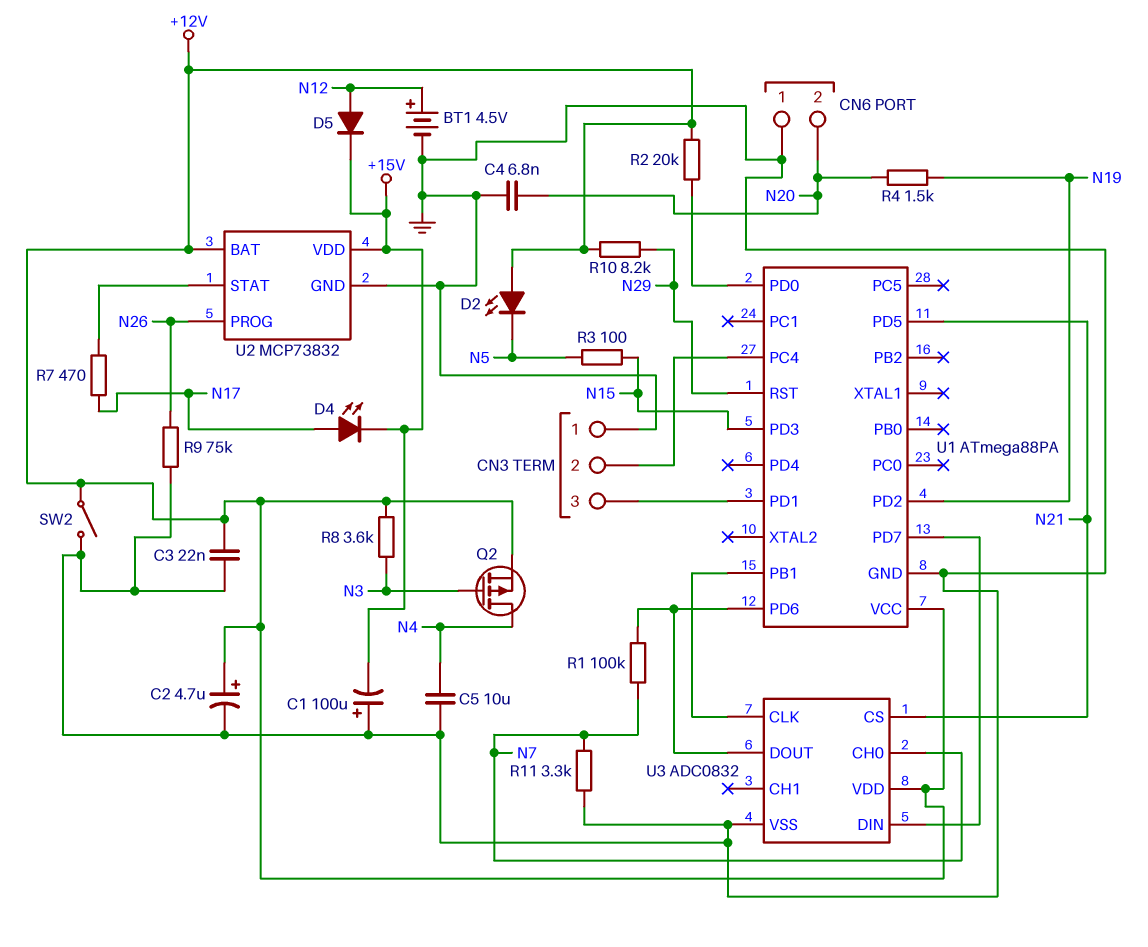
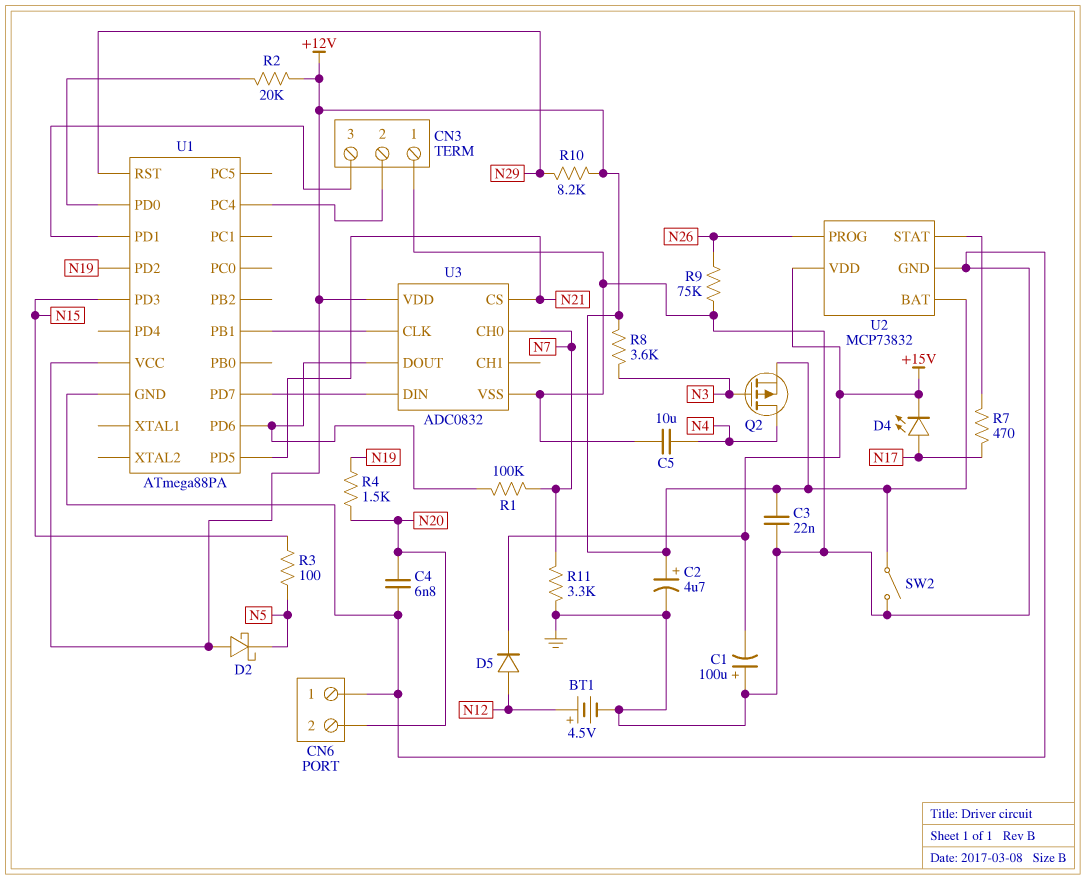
D2: LED (A +12V, K N5) -> schottky (A +12V, K N5)

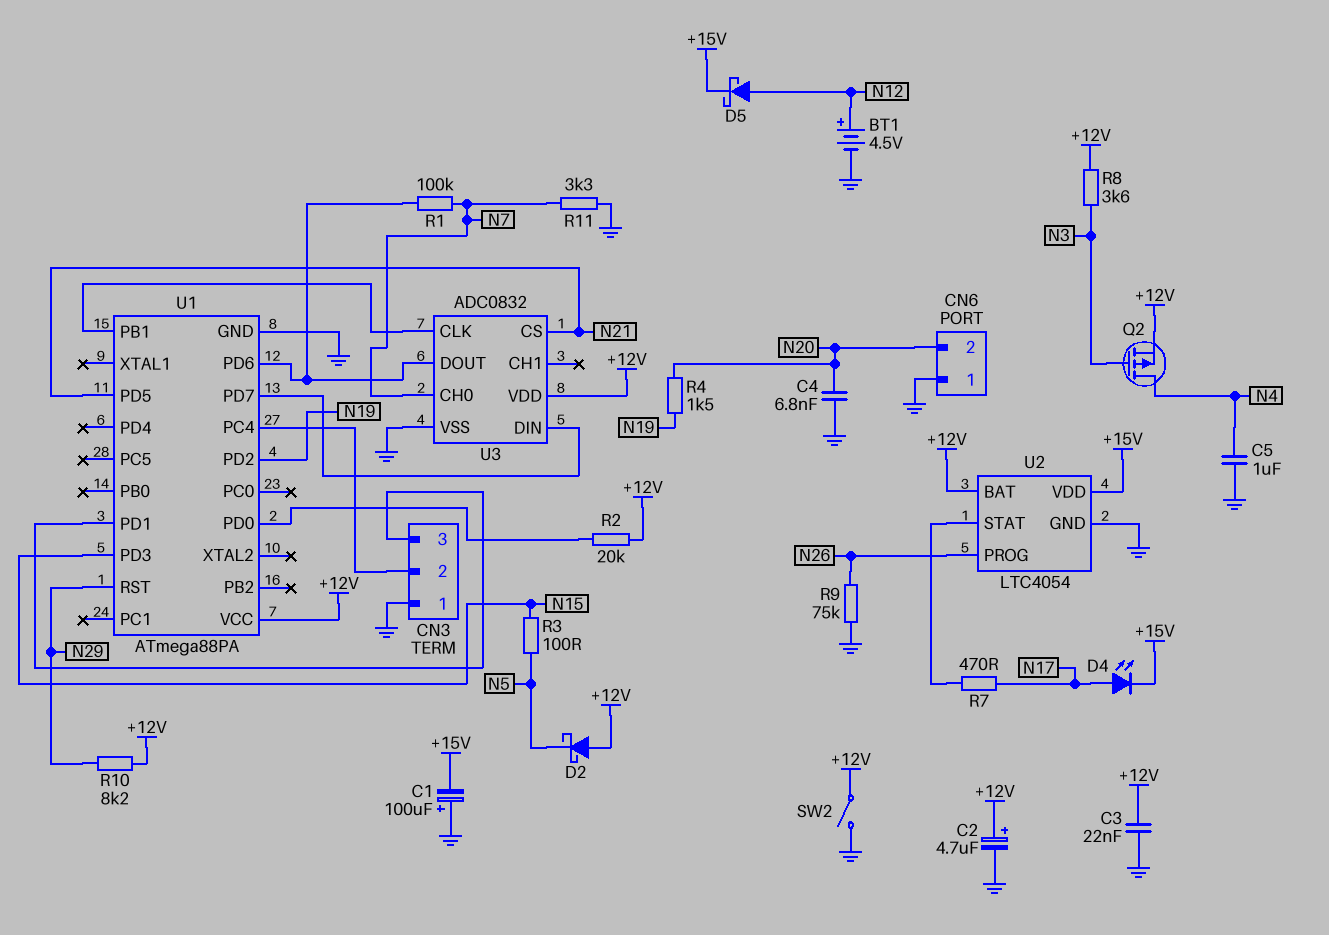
C5: 10uF (GND, N4) -> 1uF (GND, N4)
D5: diode (A N12, K +15V) -> schottky (A N12, K +15V)
U2: MCP73832 -> LTC4054

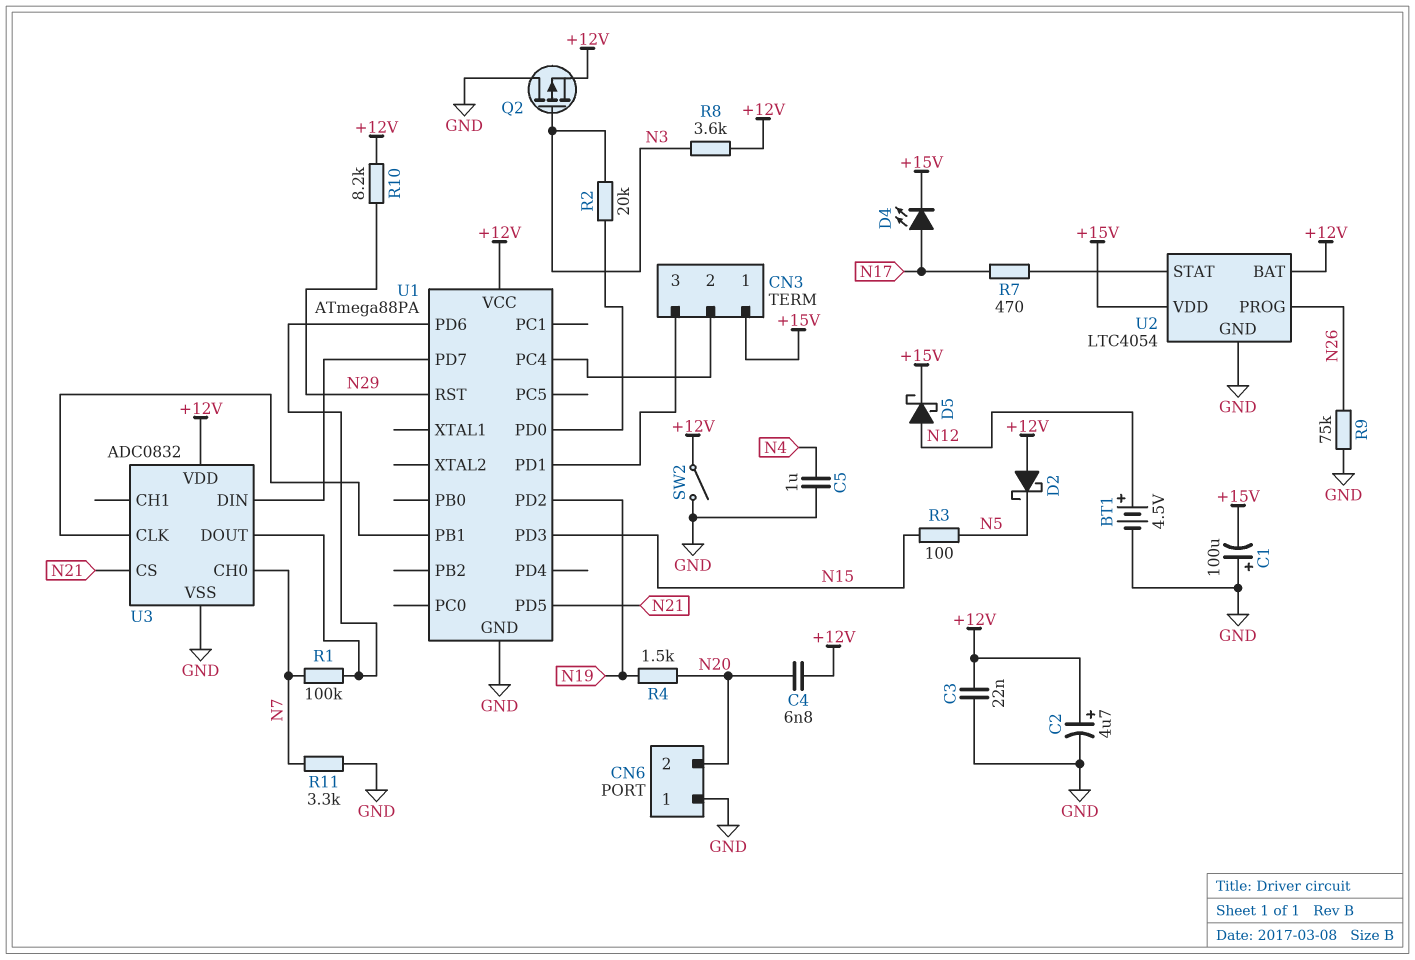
C4: 6.8nF (GND, N20) -> 6.8nF (+12V, N20)
CN3 pin 1: GND -> +15V
Q2: PMOS (G N3, D N4, S +12V) -> PMOS (G N3, D GND, S +12V)
R2: 20k (+12V, U1/PD0) -> 20k (N3, U1/PD0)

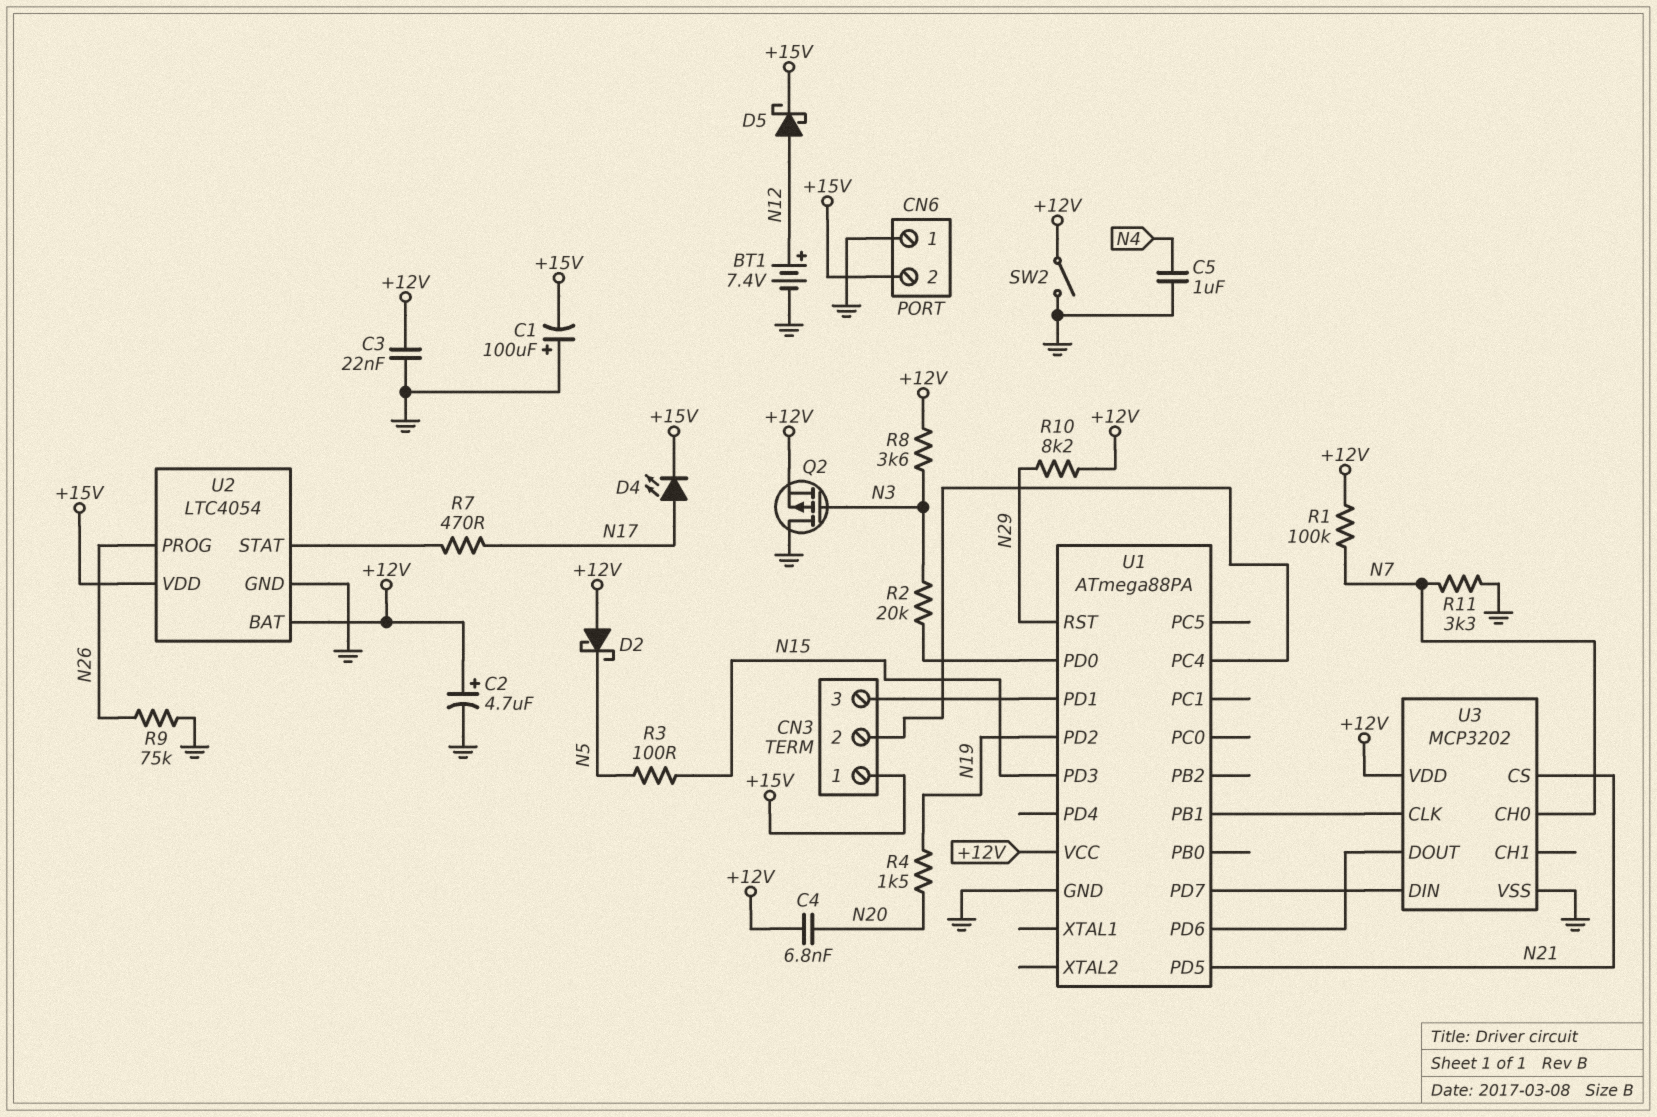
BT1: 4.5V (plus N12, minus GND) -> 7.4V (plus N12, minus GND)
CN6 pin 2: N20 -> +15V
R1: 100k (N7, U1/PD6) -> 100k (+12V, N7)
U3: ADC0832 -> MCP3202

